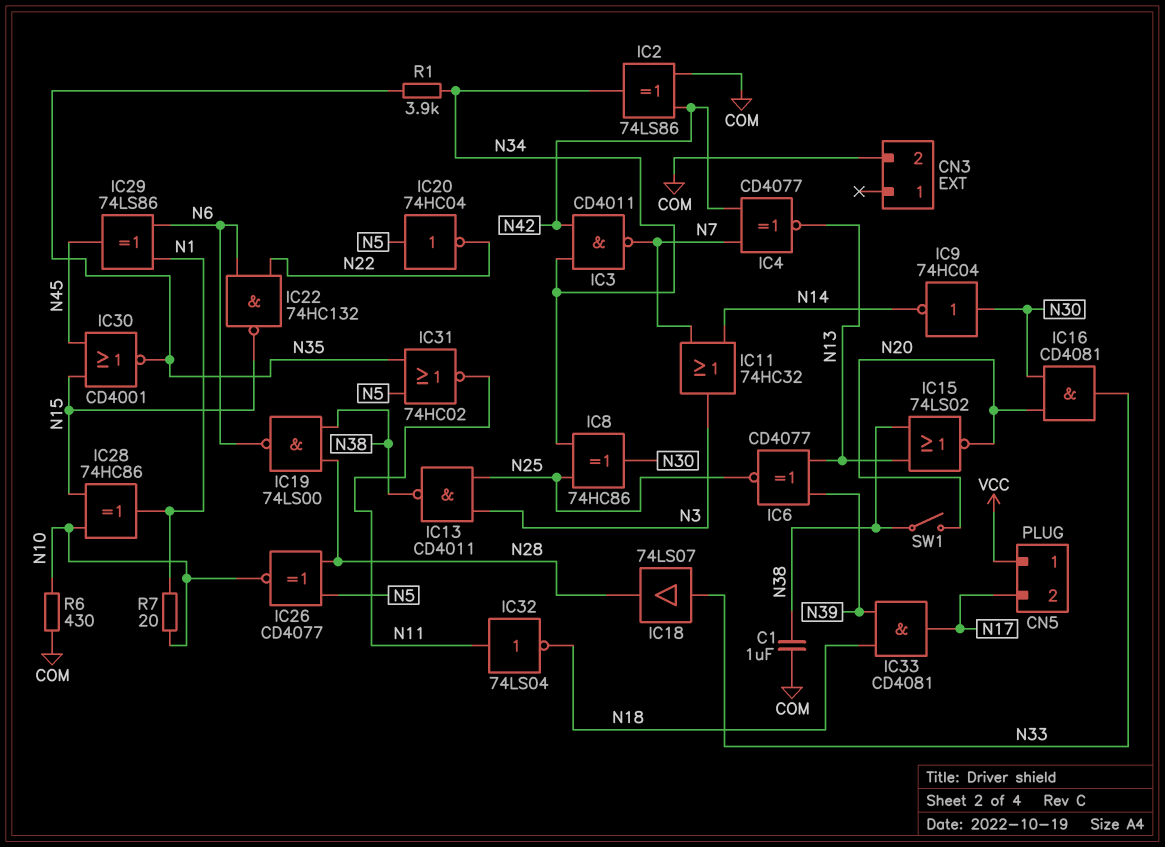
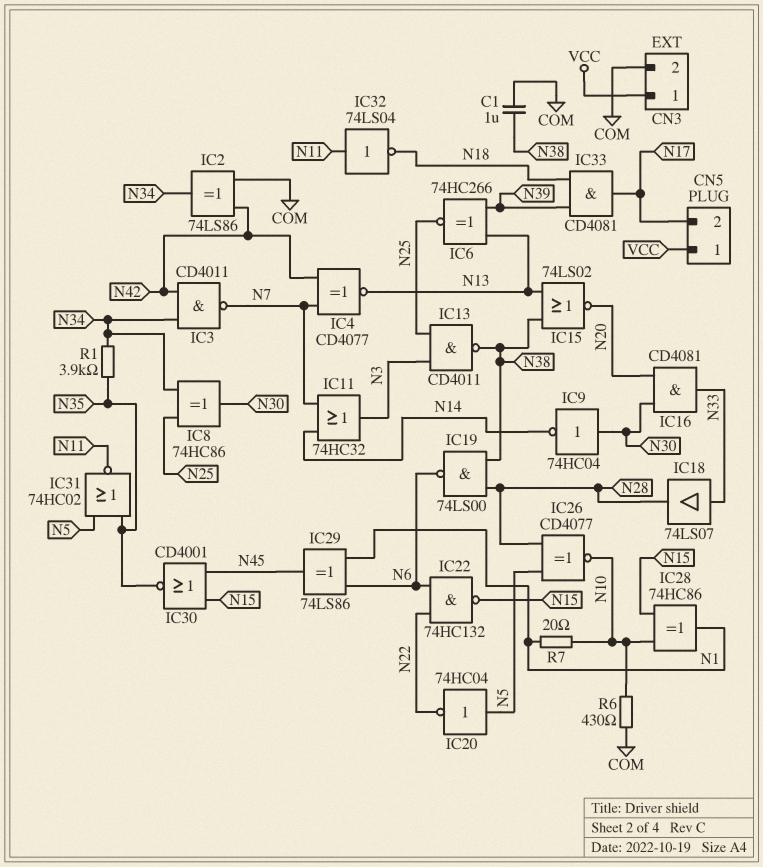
CN3 pin 1: none -> VCC
IC6: XNOR CD4077 (in N13, in N39, out N25) -> XNOR 74HC266 (in N13, in N39, out N25)
SW1: switch (N20, N38) -> none

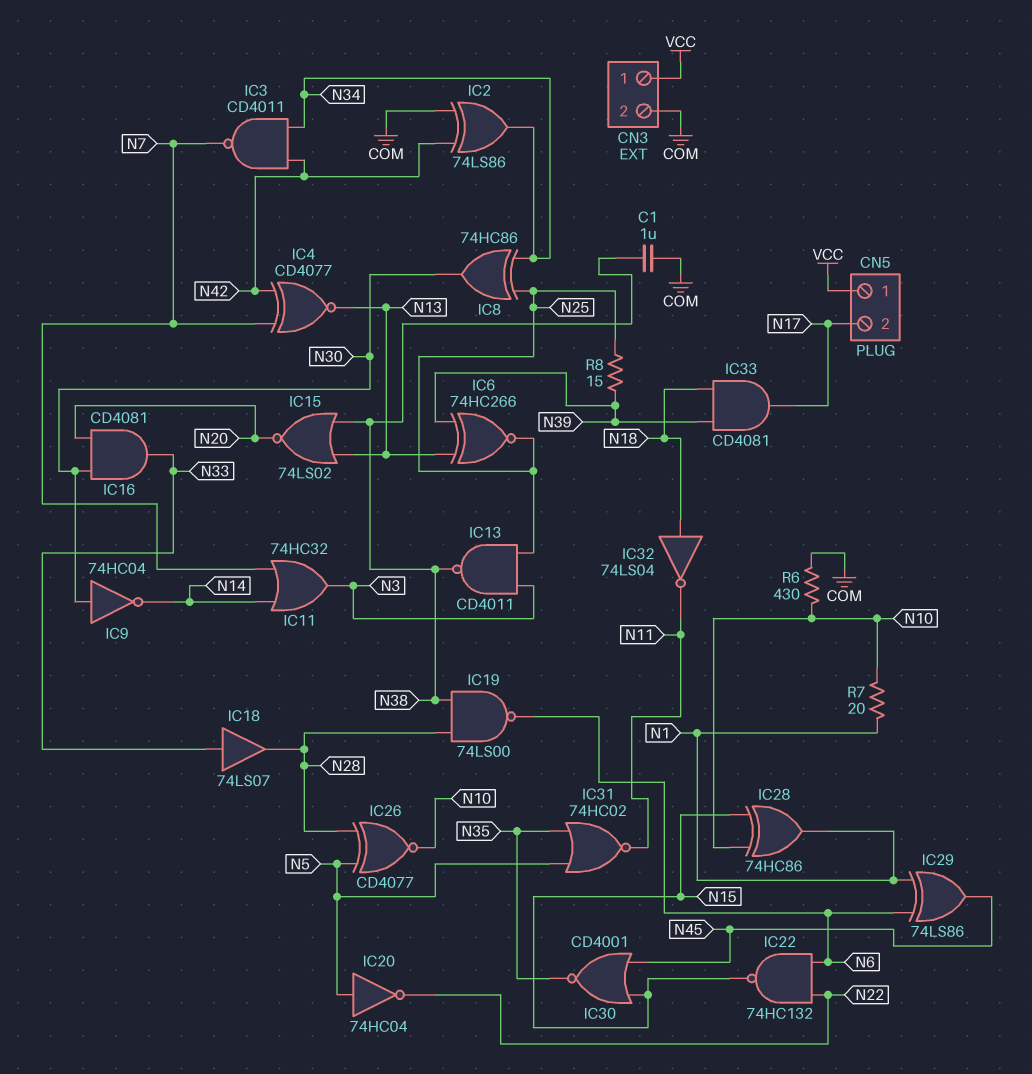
IC32: NOT 74LS04 (in N11, out N18) -> NOT 74LS04 (in N18, out N11)
R1: 3.9k (N34, N35) -> none
R8: none -> 15 (N25, N39)

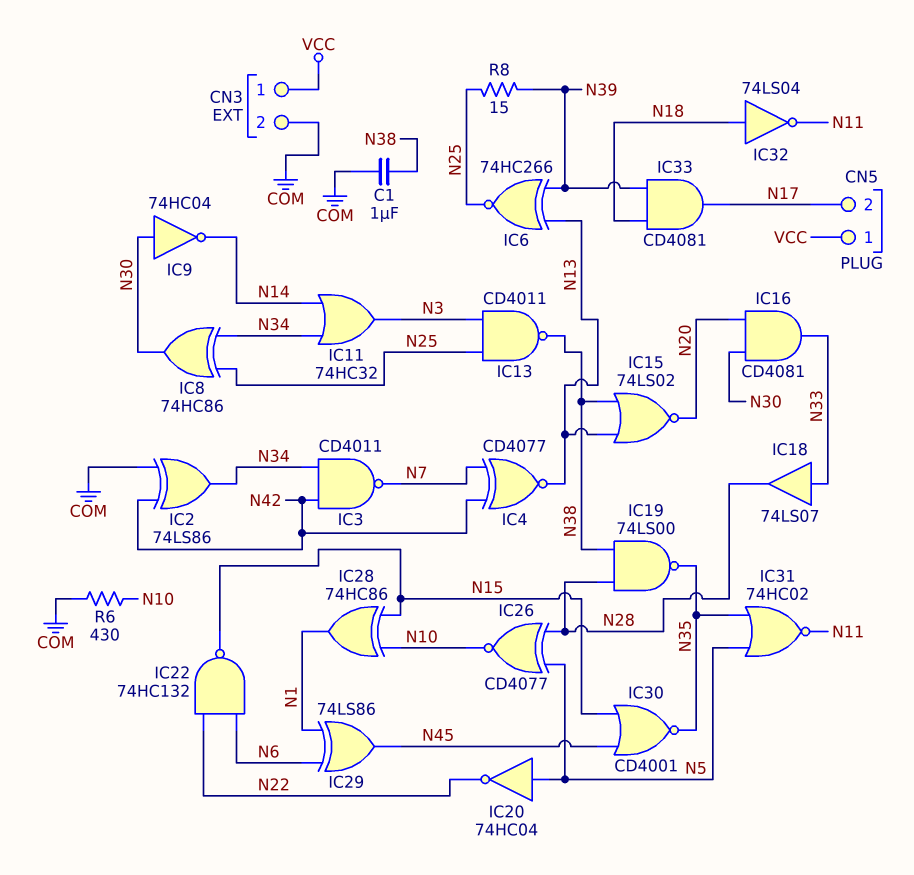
IC11: OR 74HC32 (in N7, in N14, out N3) -> OR 74HC32 (in N14, in N34, out N3)
IC19: NAND 74LS00 (in N28, in N38, out N6) -> NAND 74LS00 (in N28, in N38, out N35)
R7: 20 (N1, N10) -> none

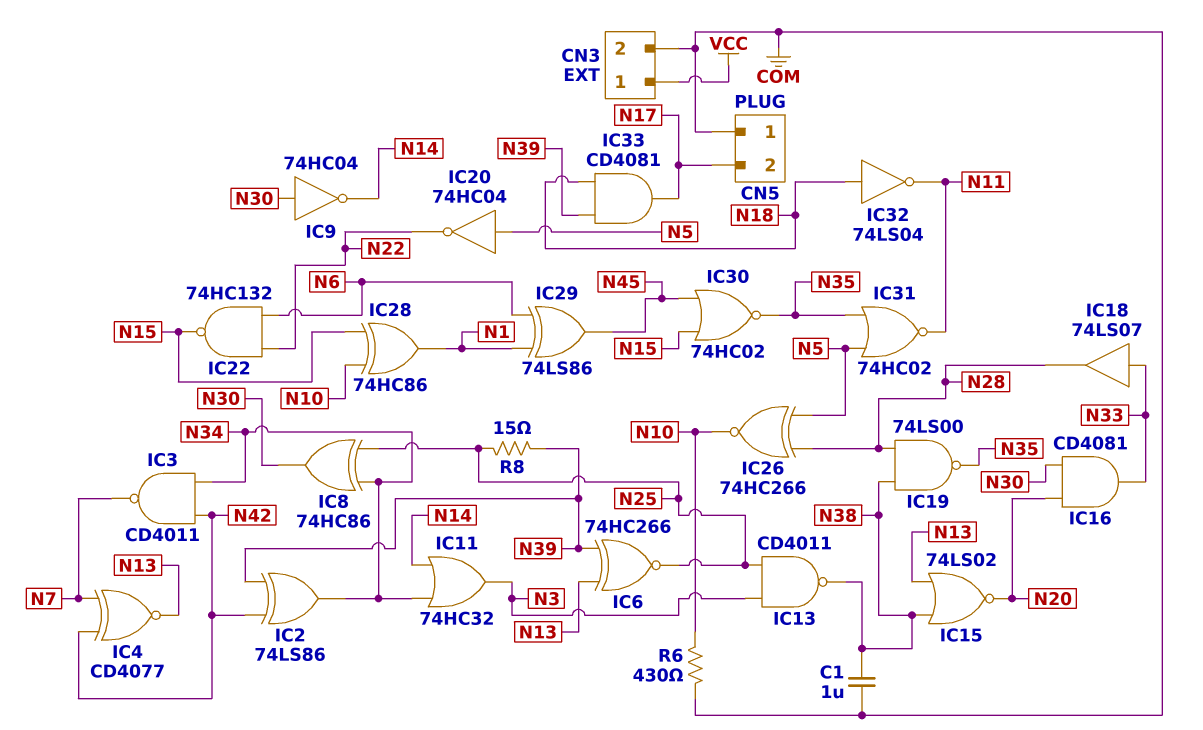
CN5 pin 1: VCC -> COM
IC2: XOR 74LS86 (in COM, in N42, out N34) -> XOR 74LS86 (in N39, in N42, out N34)
IC26: XNOR CD4077 (in N5, in N28, out N10) -> XNOR 74HC266 (in N5, in N28, out N10)
IC30: NOR CD4001 (in N15, in N45, out N35) -> NOR 74HC02 (in N15, in N45, out N35)

